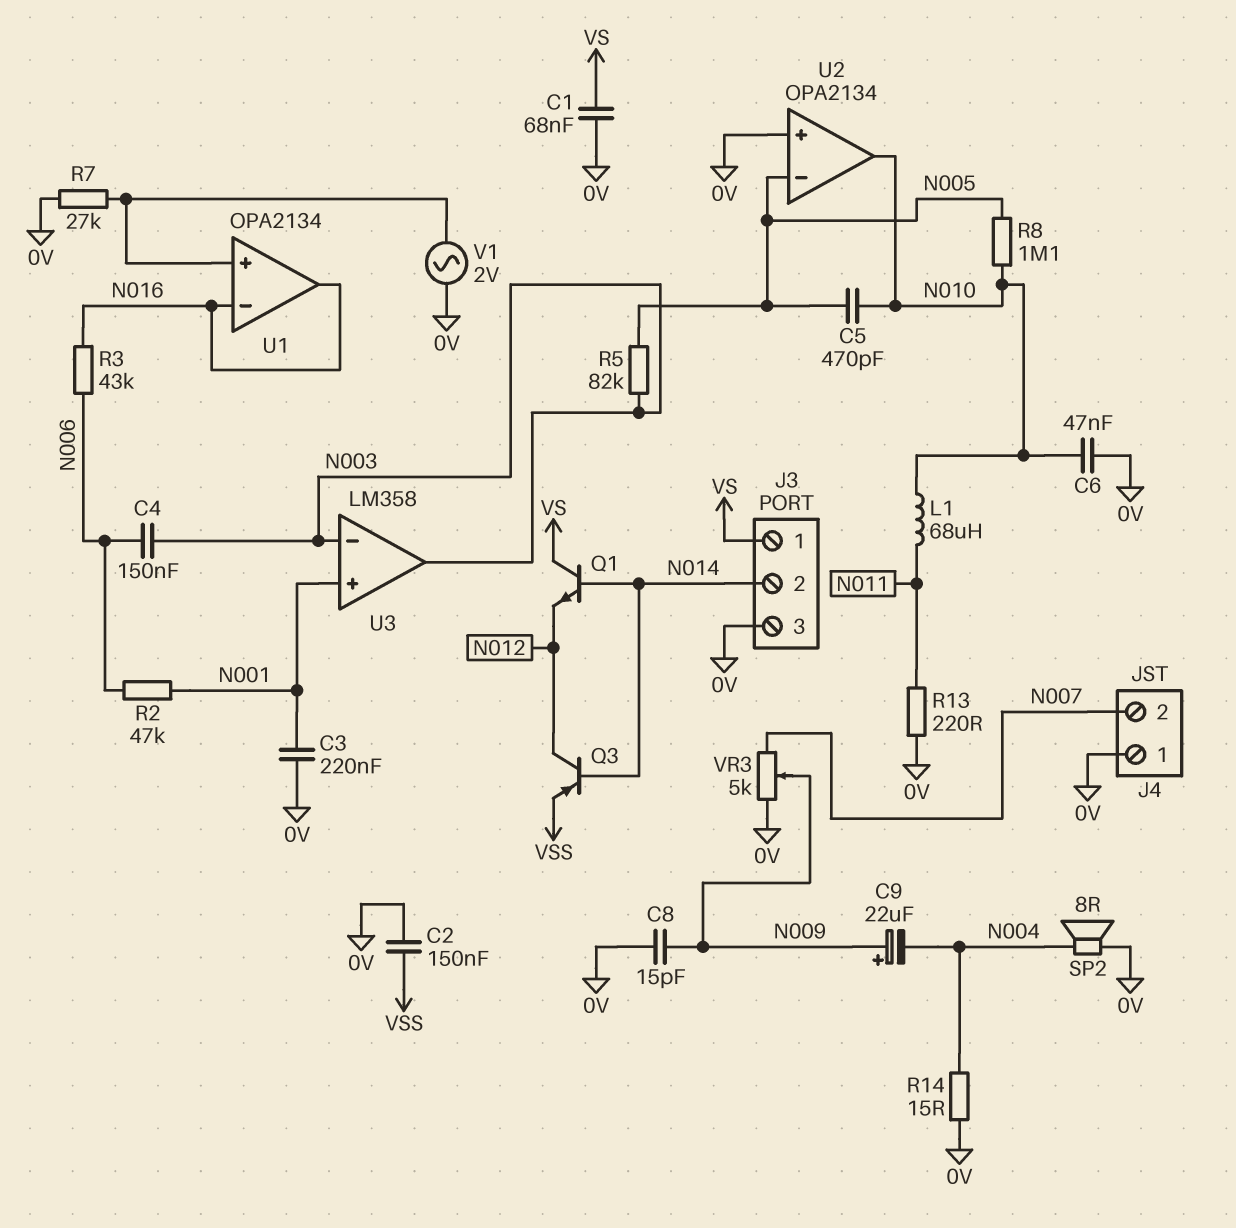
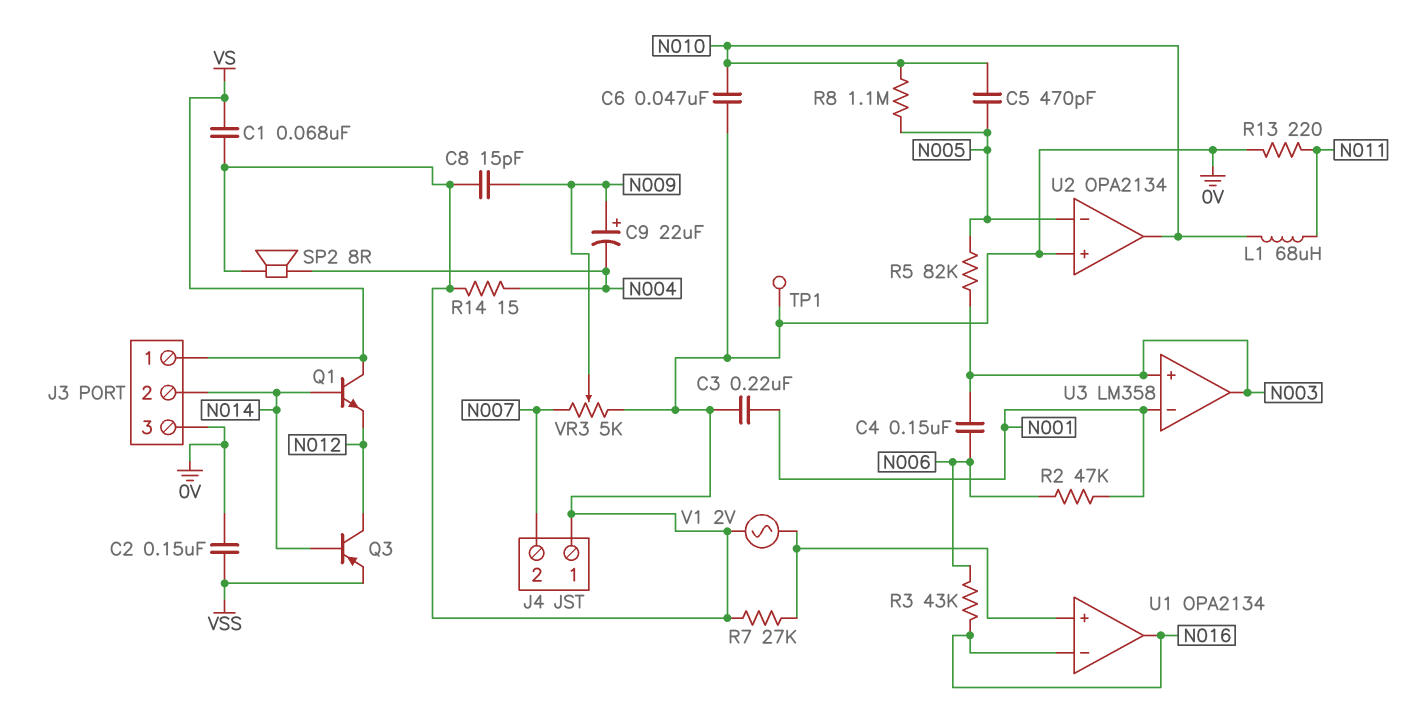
TP1: none -> test point (0V)
U3 pin in+: N001 -> N003
U3 pin in-: N003 -> N001

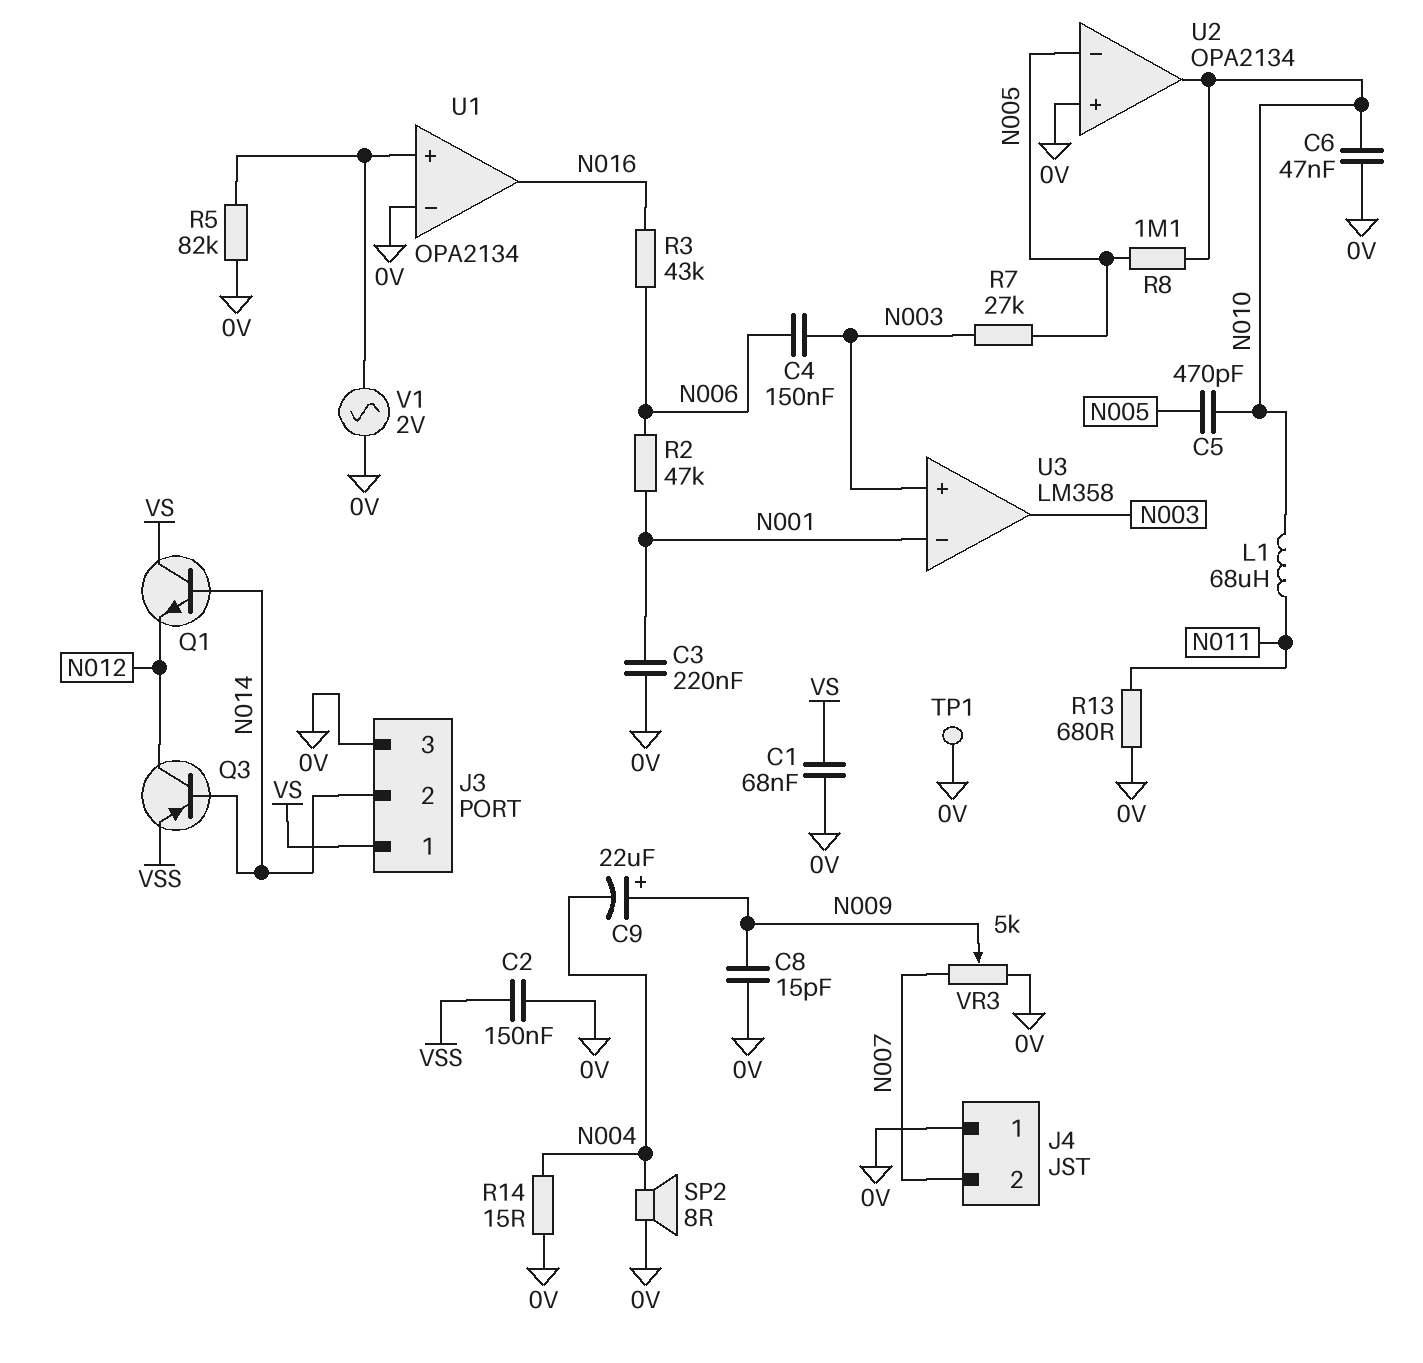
R5: 82k (N003, N005) -> 82k (0V, U1/in+)
R7: 27k (0V, U1/in+) -> 27k (N003, N005)
R13: 220 (0V, N011) -> 680 (0V, N011)
U1 pin in-: N016 -> 0V

